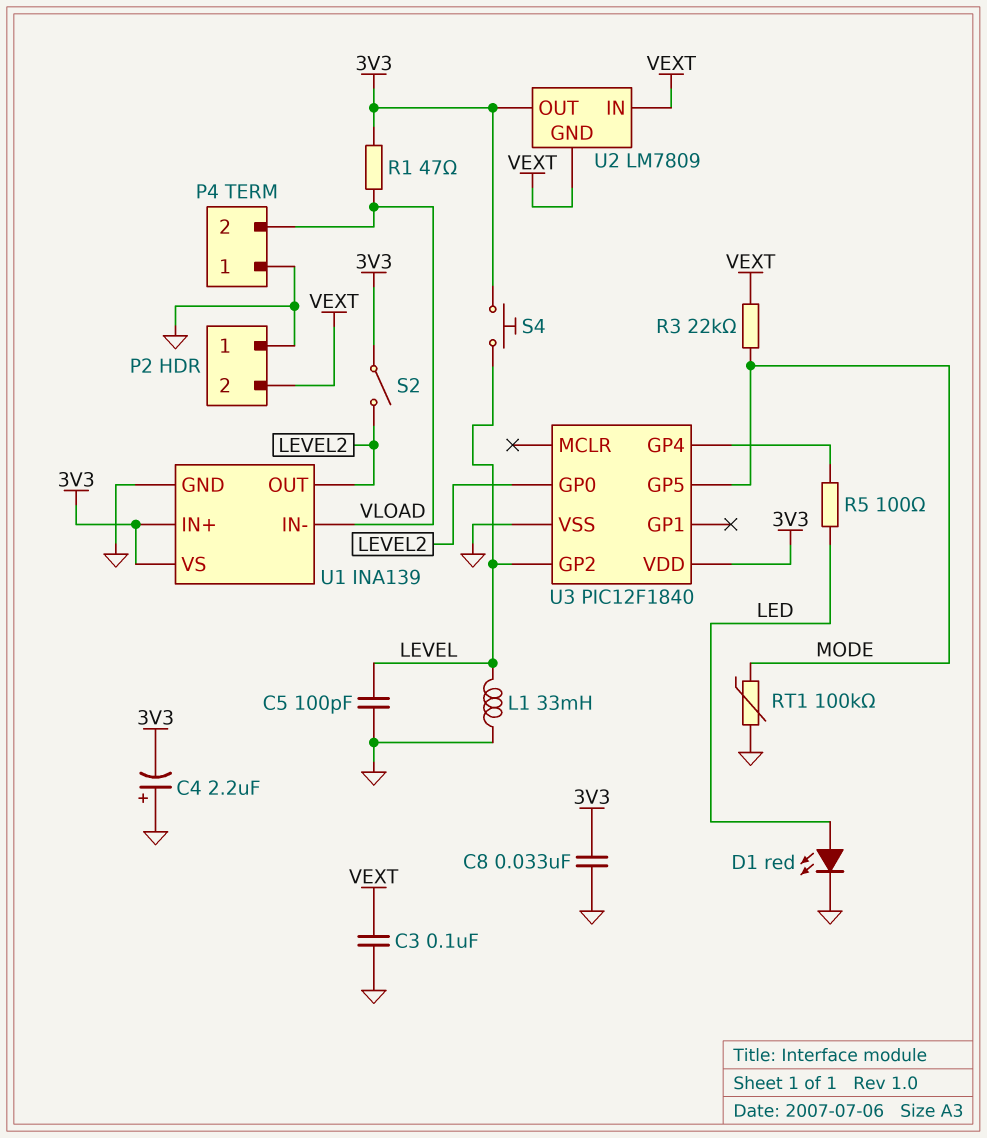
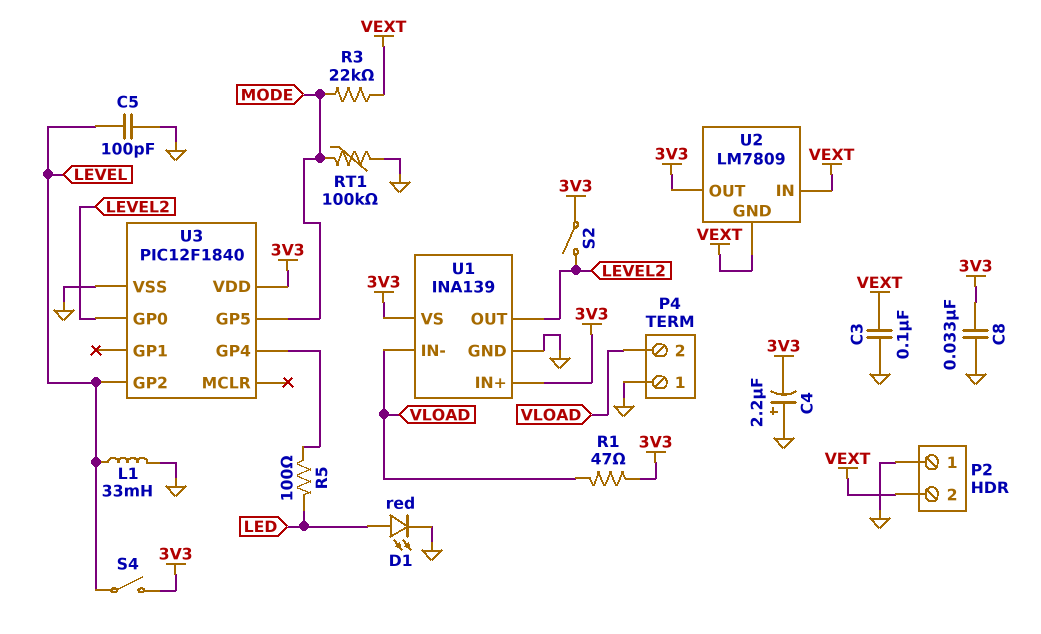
S4: button (3V3, LEVEL) -> switch (3V3, LEVEL)

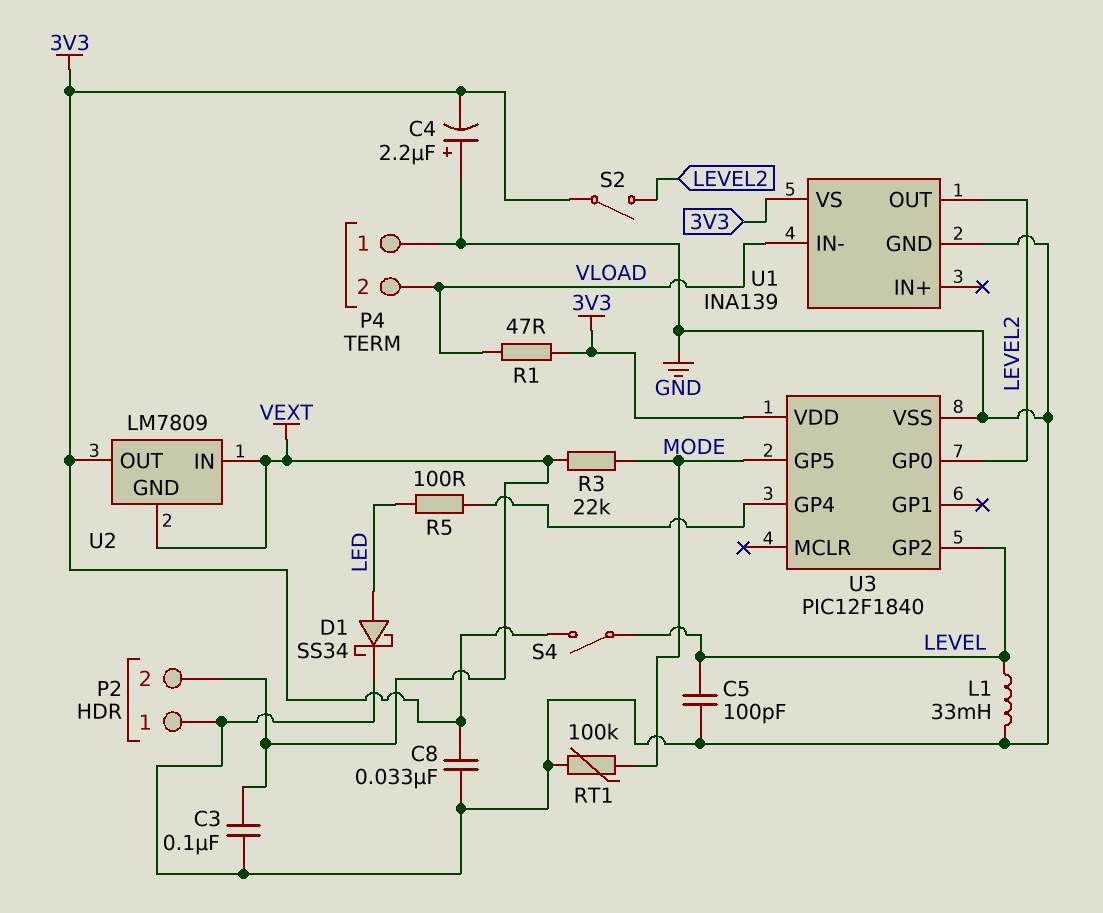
D1: LED red (A LED, K GND) -> schottky SS34 (A LED, K GND)
U1 pin IN+: 3V3 -> none

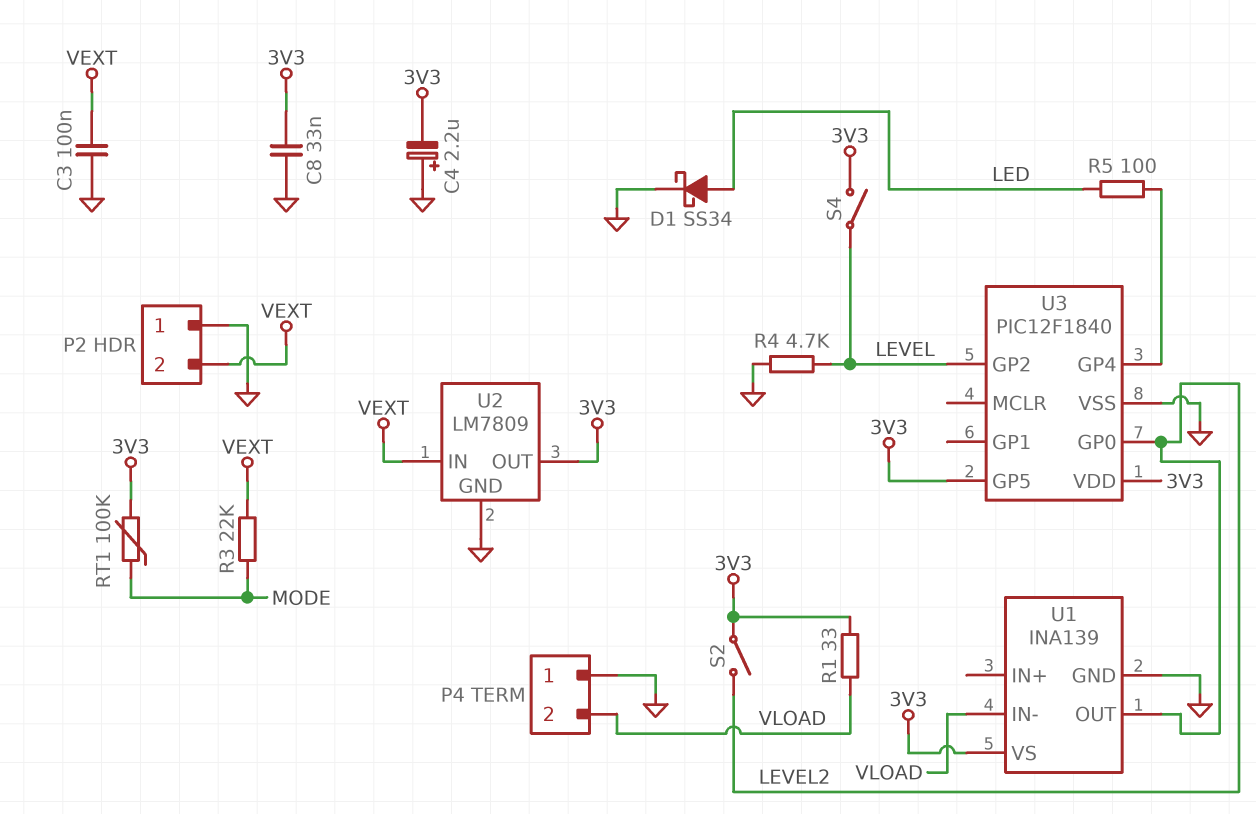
C5: 100pF (GND, LEVEL) -> none
L1: 33mH (GND, LEVEL) -> none
R1: 47 (3V3, VLOAD) -> 33 (3V3, VLOAD)
R4: none -> 4.7k (GND, LEVEL)
RT1: 100k (GND, MODE) -> 100k (3V3, MODE)
U2 pin GND: VEXT -> GND
U3 pin GP5: MODE -> 3V3

